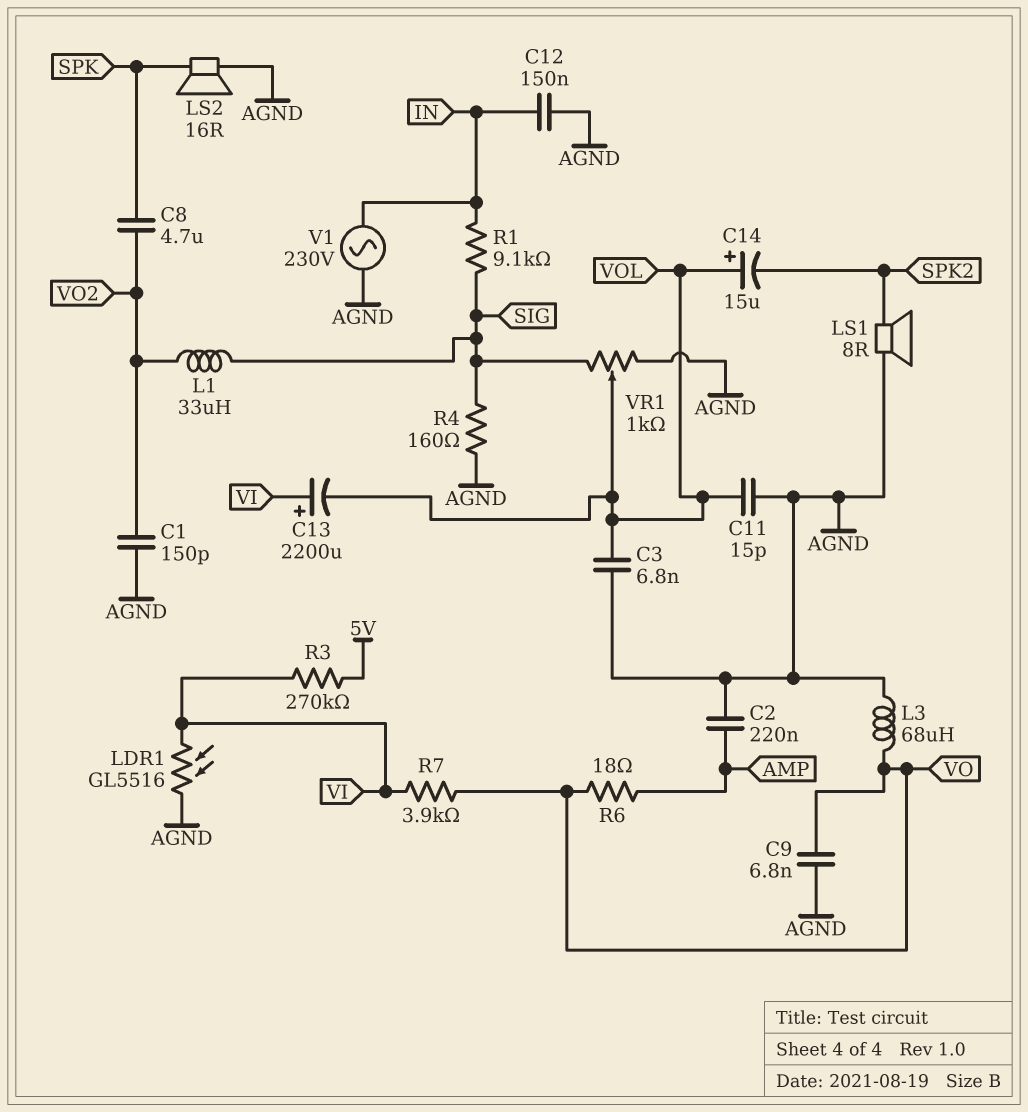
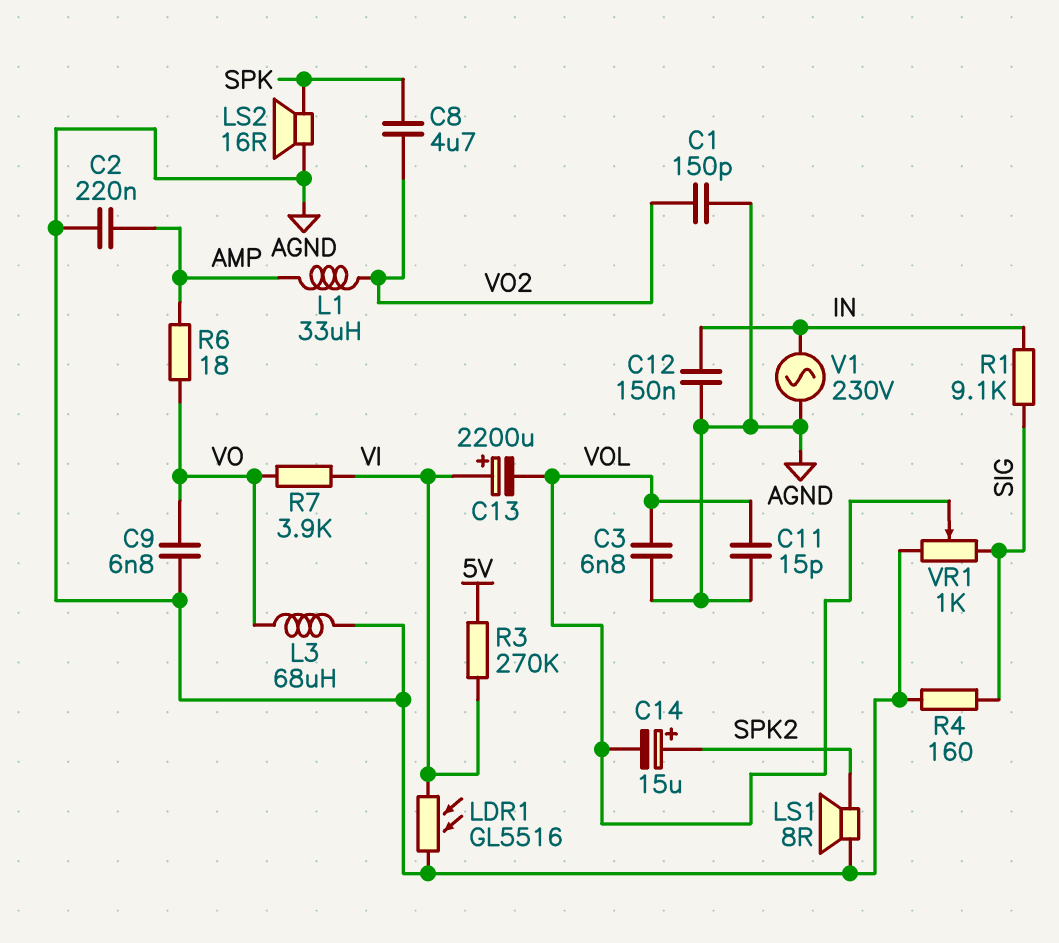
C14: 15uF (plus VOL, minus SPK2) -> 15uF (plus SPK2, minus VOL)
L1: 33uH (SIG, VO2) -> 33uH (AMP, VO2)

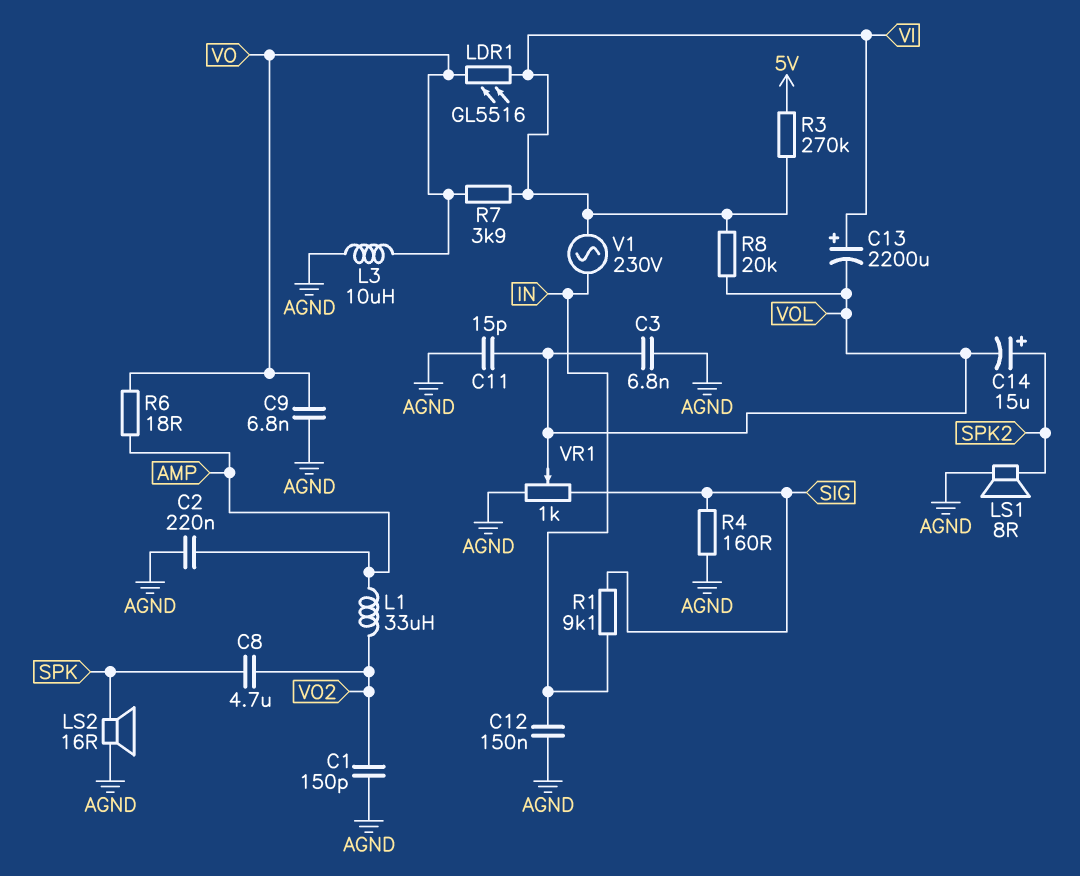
L3: 68uH (AGND, VO) -> 10uH (AGND, VO)
LDR1: GL5516 (AGND, VI) -> GL5516 (VI, VO)
R8: none -> 20k (VI, VOL)
V1: AC 230V (AGND, IN) -> AC 230V (IN, VI)

